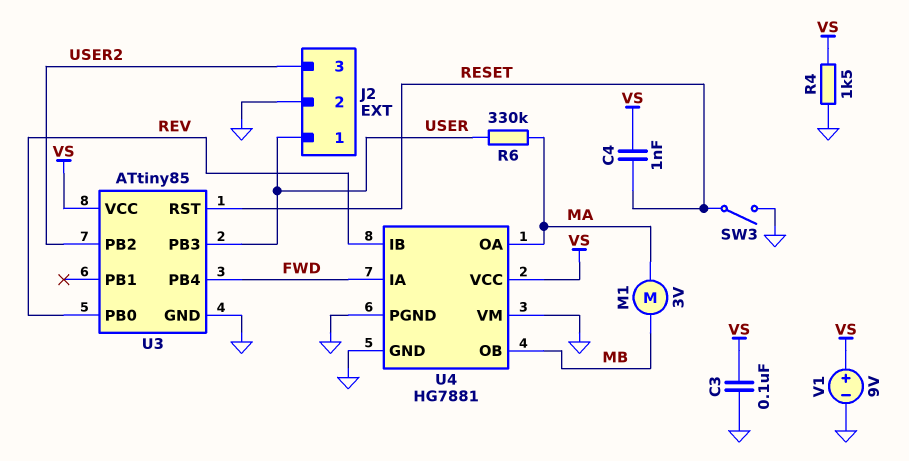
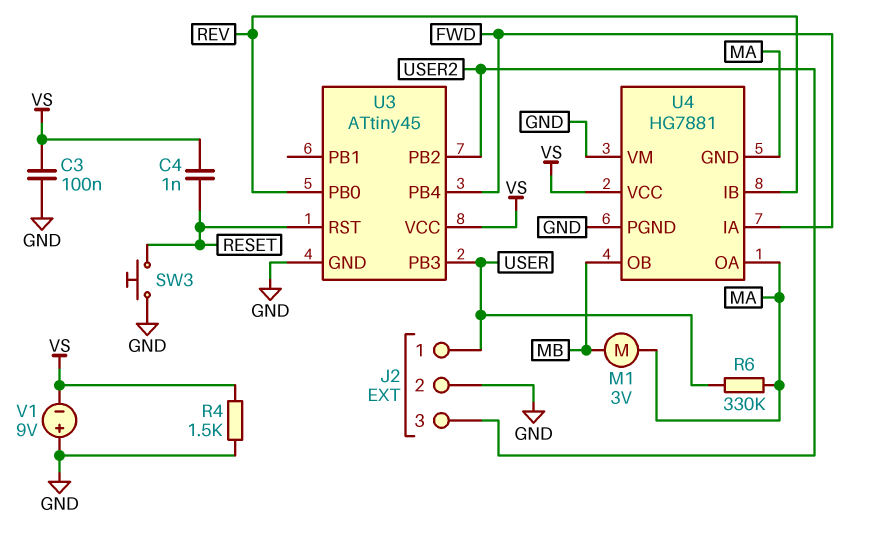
SW3: switch (GND, RESET) -> button (GND, RESET)
U3: ATtiny85 -> ATtiny45
U4 pin GND: GND -> MA
V1: 9V (plus VS, minus GND) -> 9V (plus GND, minus VS)

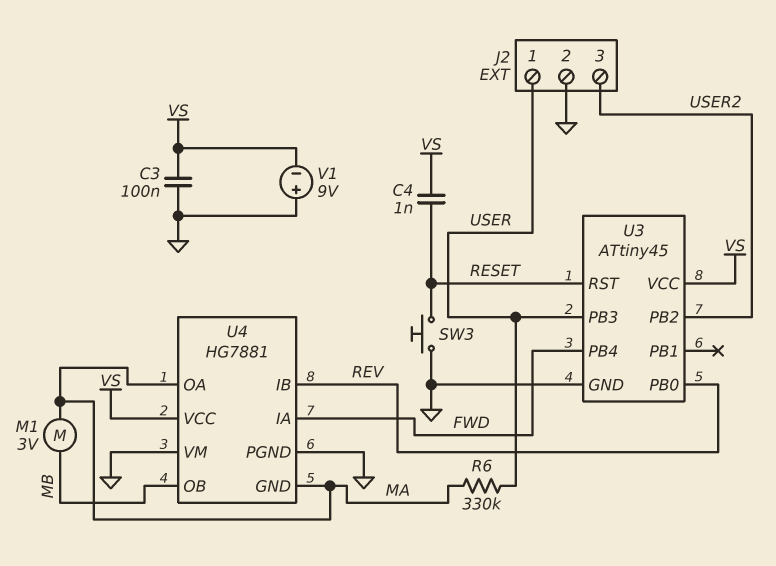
R4: 1.5k (GND, VS) -> none

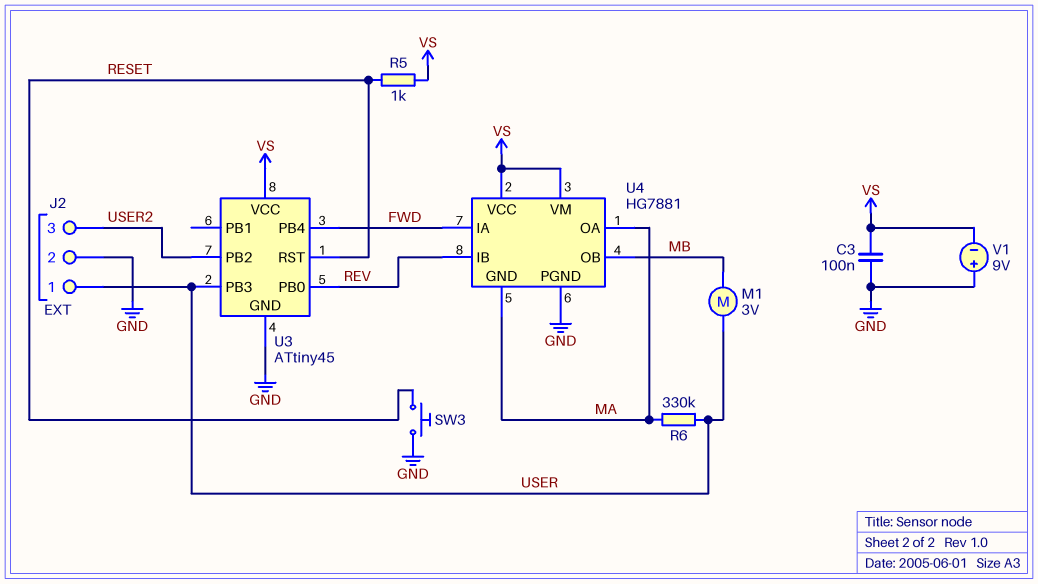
C4: 1nF (RESET, VS) -> none
M1: motor 3V (MA, MB) -> motor 3V (MB, USER)
R5: none -> 1k (RESET, VS)
U4 pin VM: GND -> VS

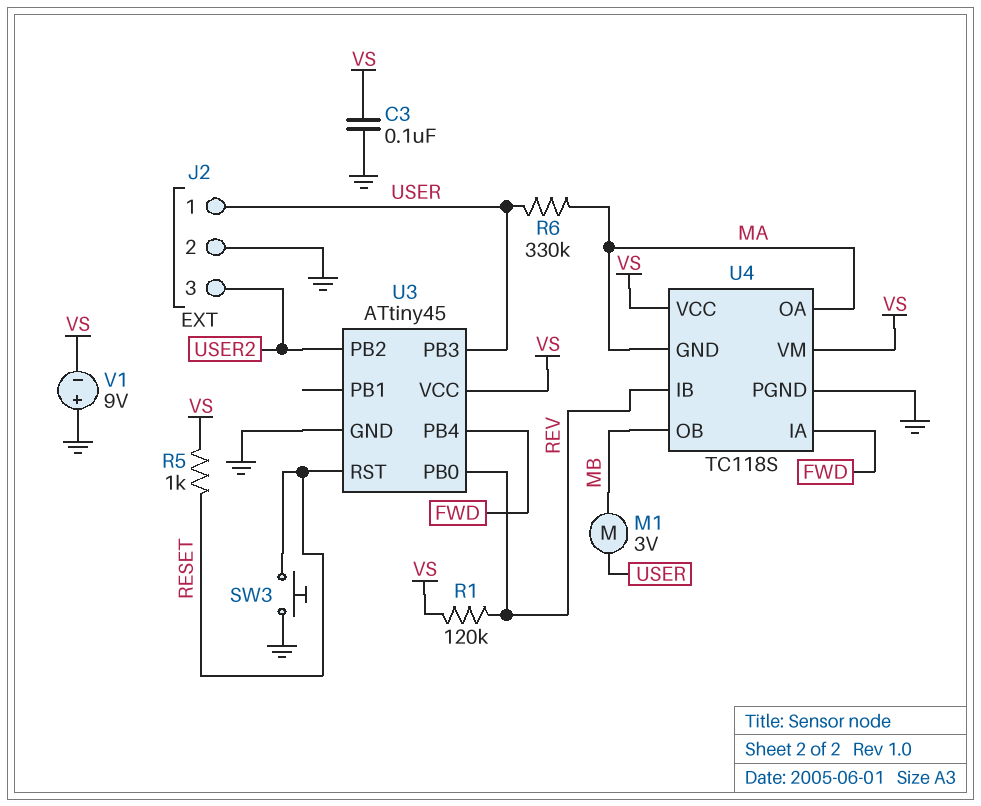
R1: none -> 120k (REV, VS)
U4: HG7881 -> TC118S

